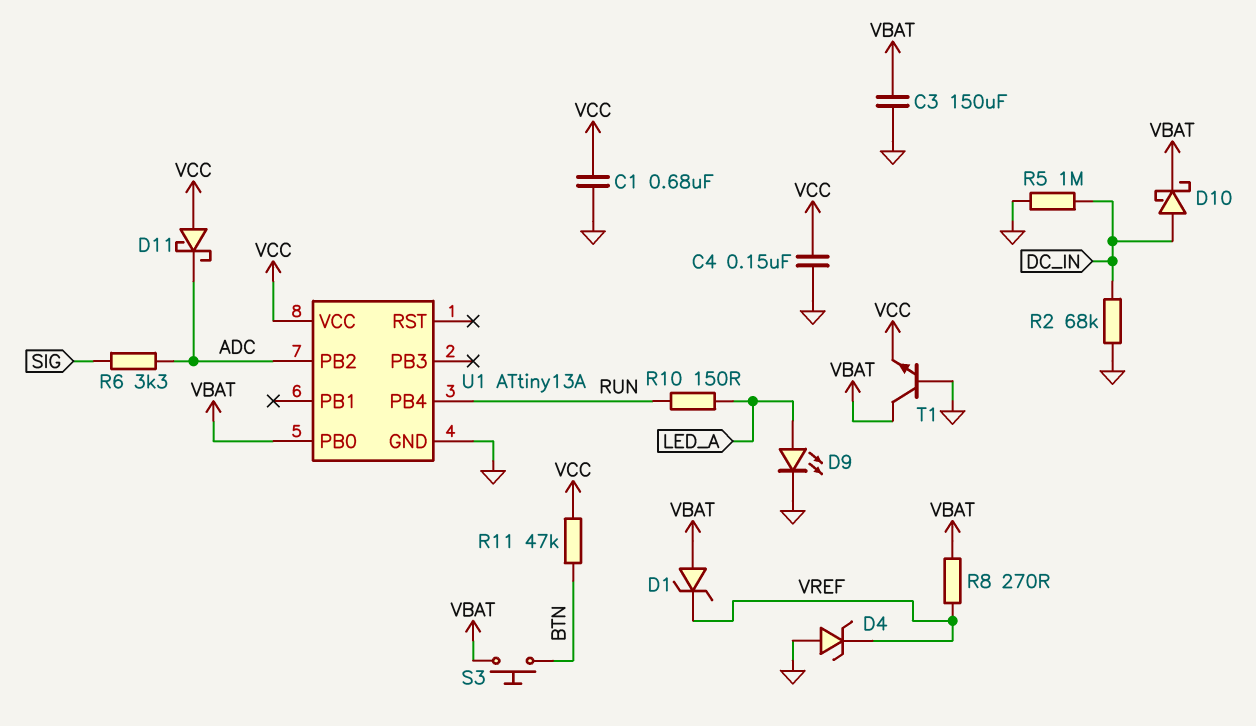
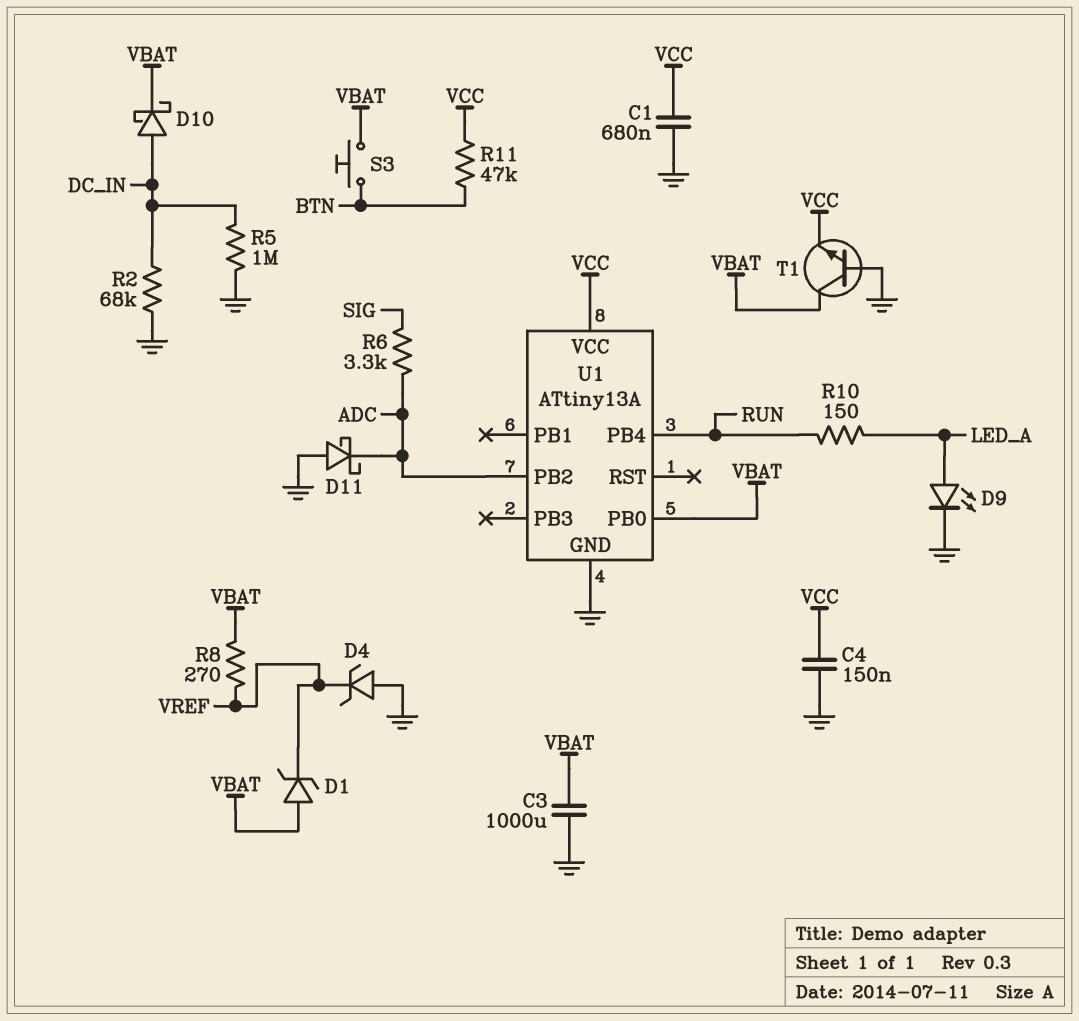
C3: 150uF (GND, VBAT) -> 1000uF (GND, VBAT)
D11: schottky (A VCC, K ADC) -> schottky (A GND, K ADC)

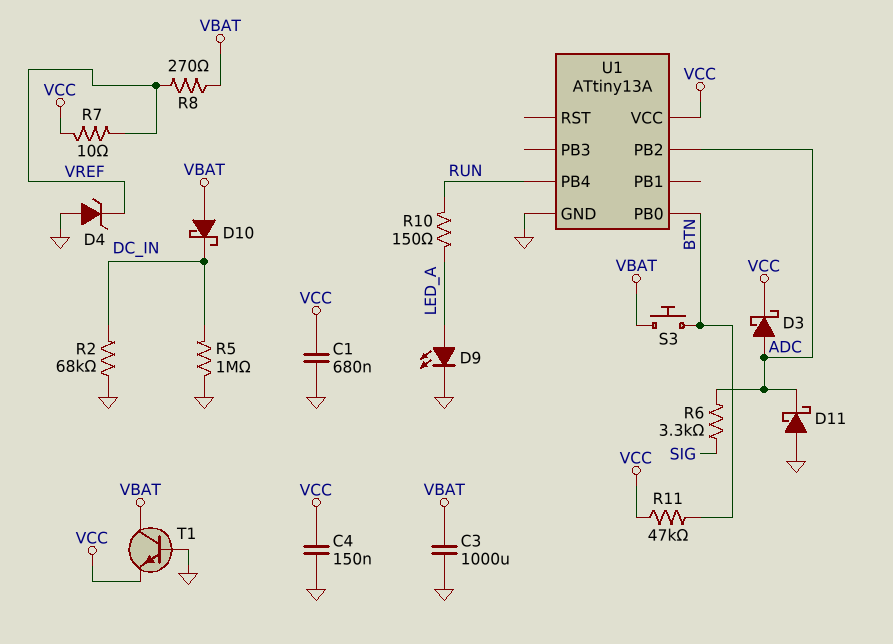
D1: zener (A VBAT, K VREF) -> none
D3: none -> schottky (A ADC, K VCC)
D10: schottky (A DC_IN, K VBAT) -> schottky (A VBAT, K DC_IN)
R7: none -> 10 (VCC, VREF)
U1 pin PB0: VBAT -> BTN

